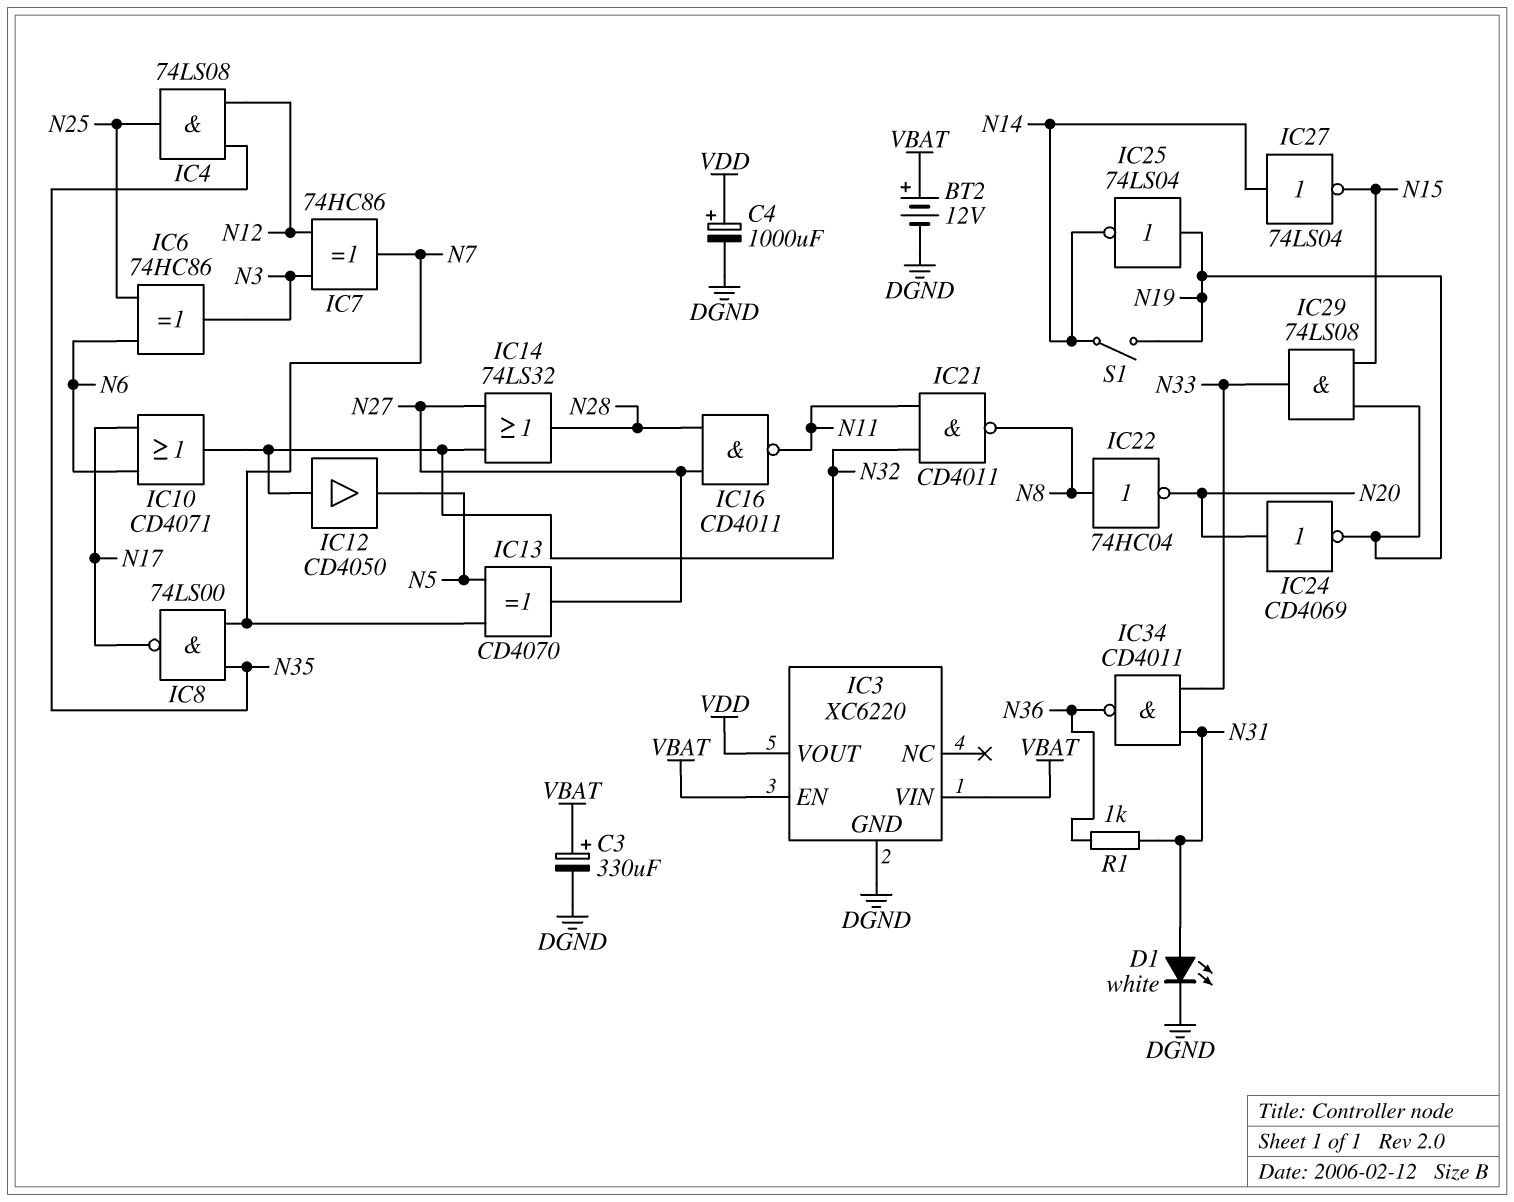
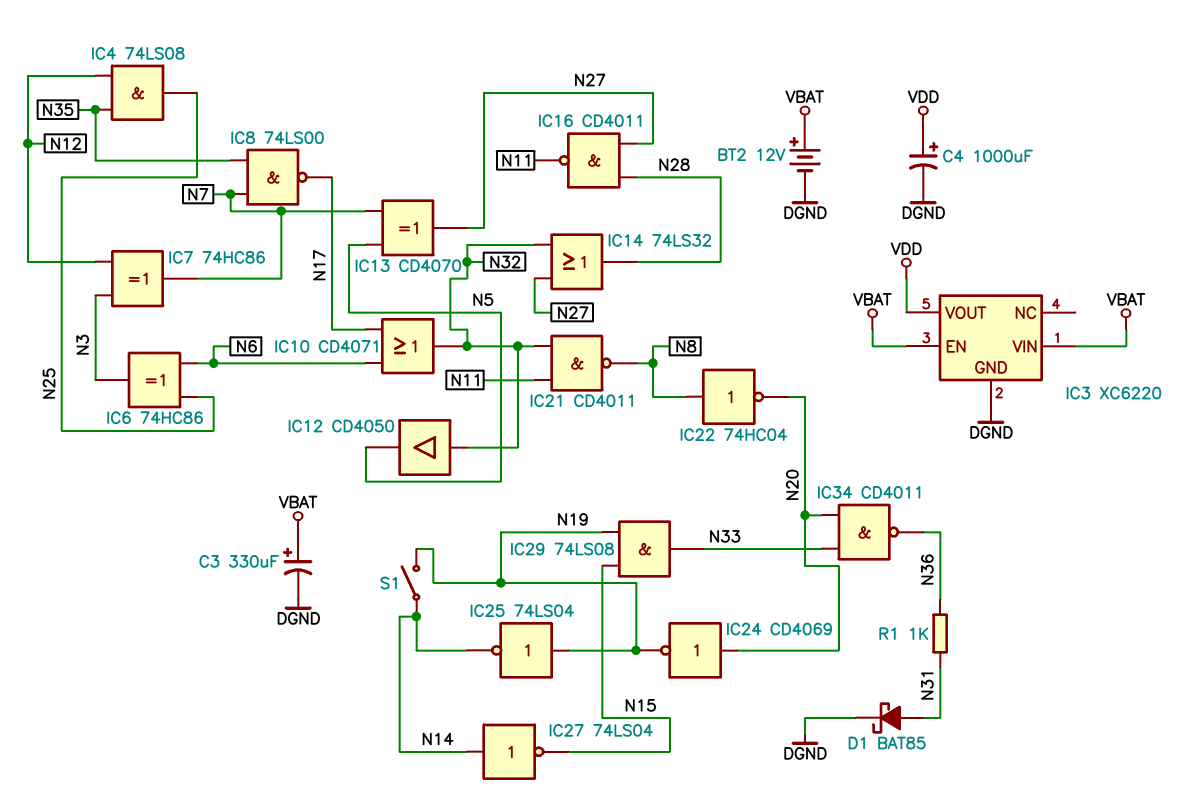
D1: LED white (A N31, K DGND) -> schottky BAT85 (A N31, K DGND)
IC34: NAND CD4011 (in N31, in N33, out N36) -> NAND CD4011 (in N20, in N33, out N36)

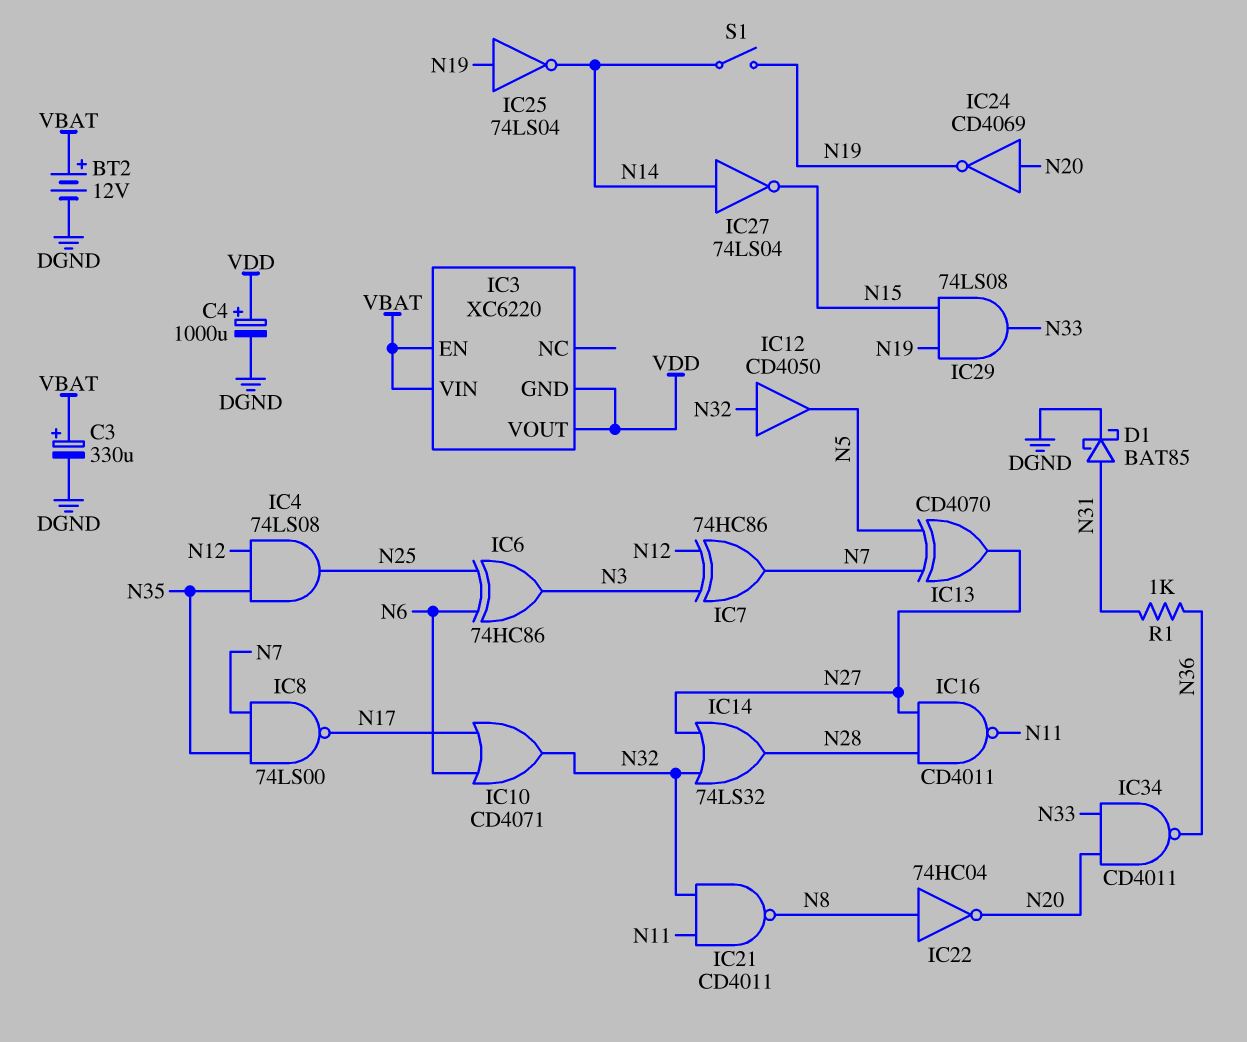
IC3 pin GND: DGND -> VDD

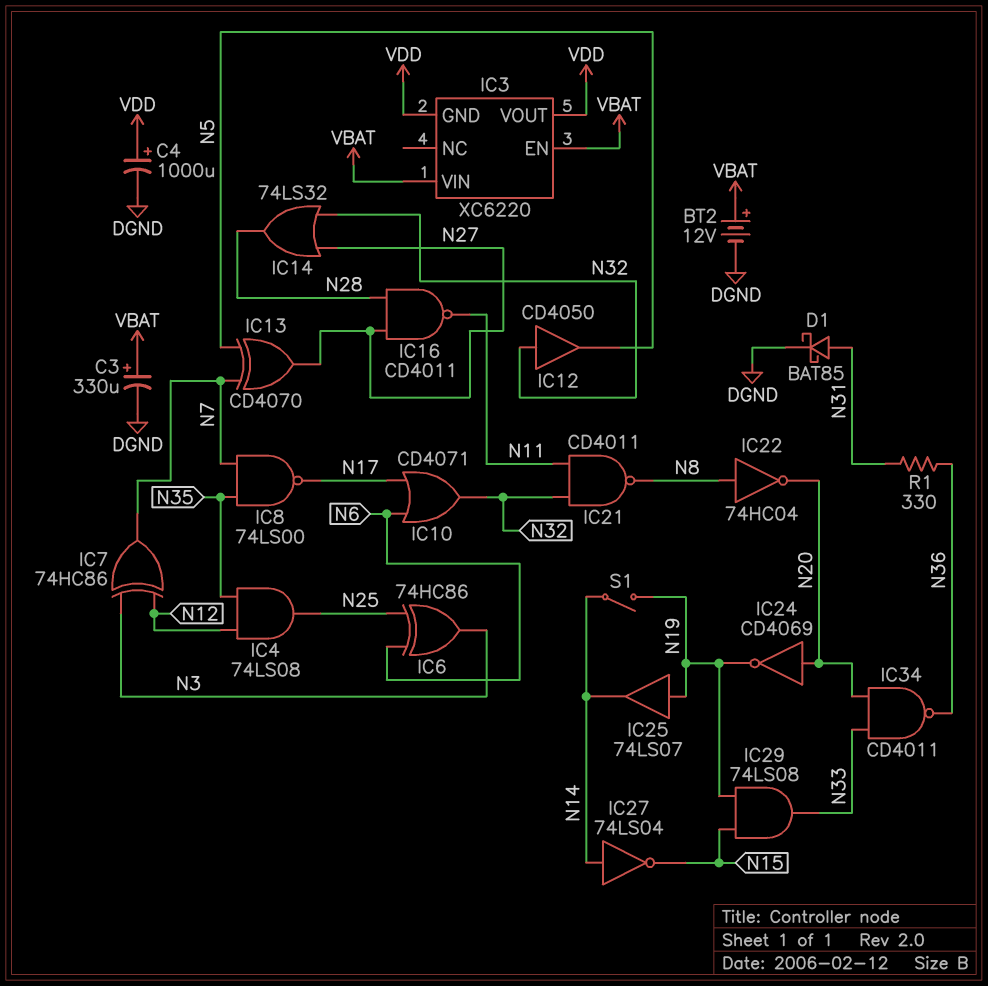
IC25: NOT 74LS04 (in N19, out N14) -> buffer 74LS07 (in N19, out N14)
R1: 1k (N31, N36) -> 330 (N31, N36)

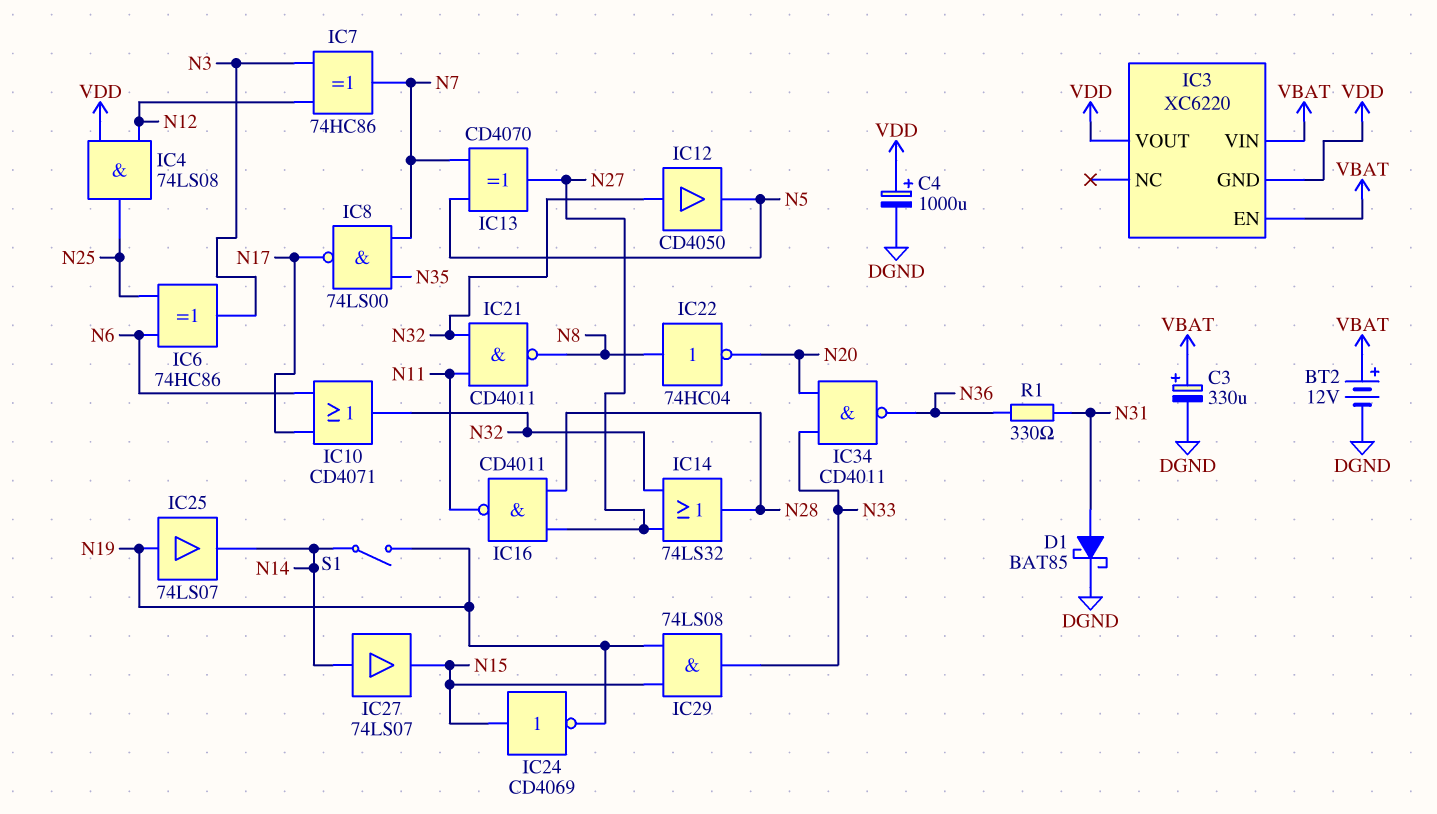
IC4: AND 74LS08 (in N12, in N35, out N25) -> AND 74LS08 (in N12, in VDD, out N25)
IC24: NOT CD4069 (in N20, out N19) -> NOT CD4069 (in N15, out N19)
IC27: NOT 74LS04 (in N14, out N15) -> buffer 74LS07 (in N14, out N15)

